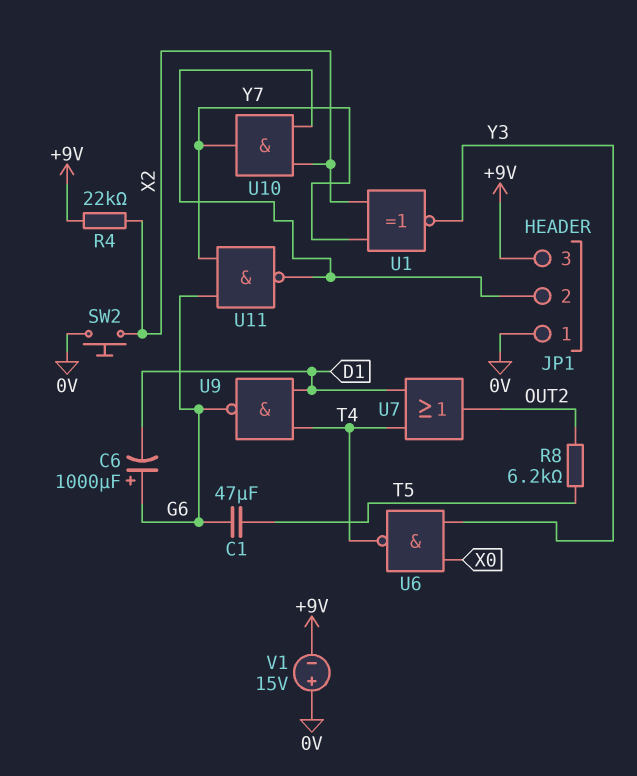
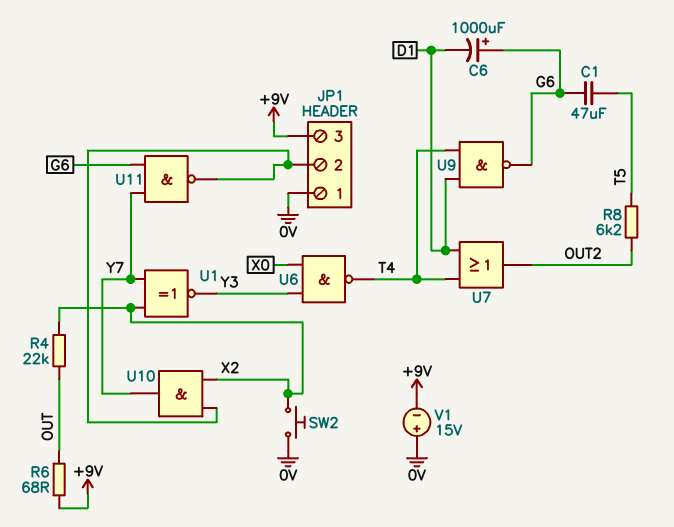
R4: 22k (+9V, X2) -> 22k (OUT, X2)
R6: none -> 68 (+9V, OUT)

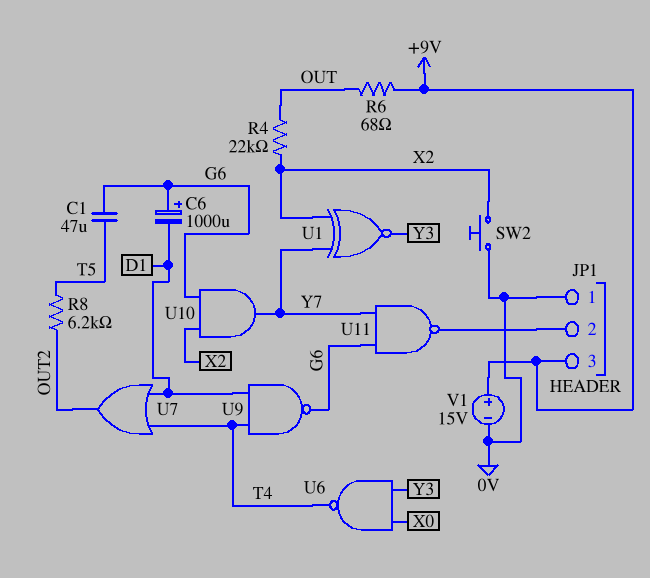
U10: AND (in JP1/2, in X2, out Y7) -> AND (in G6, in X2, out Y7)
V1: 15V (plus 0V, minus +9V) -> 15V (plus +9V, minus 0V)

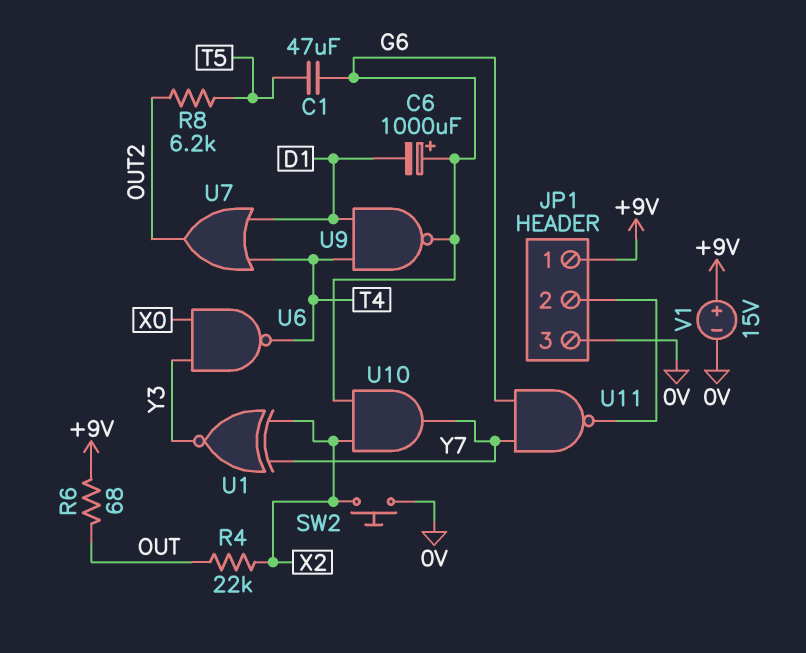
JP1 pin 1: 0V -> +9V
JP1 pin 3: +9V -> 0V

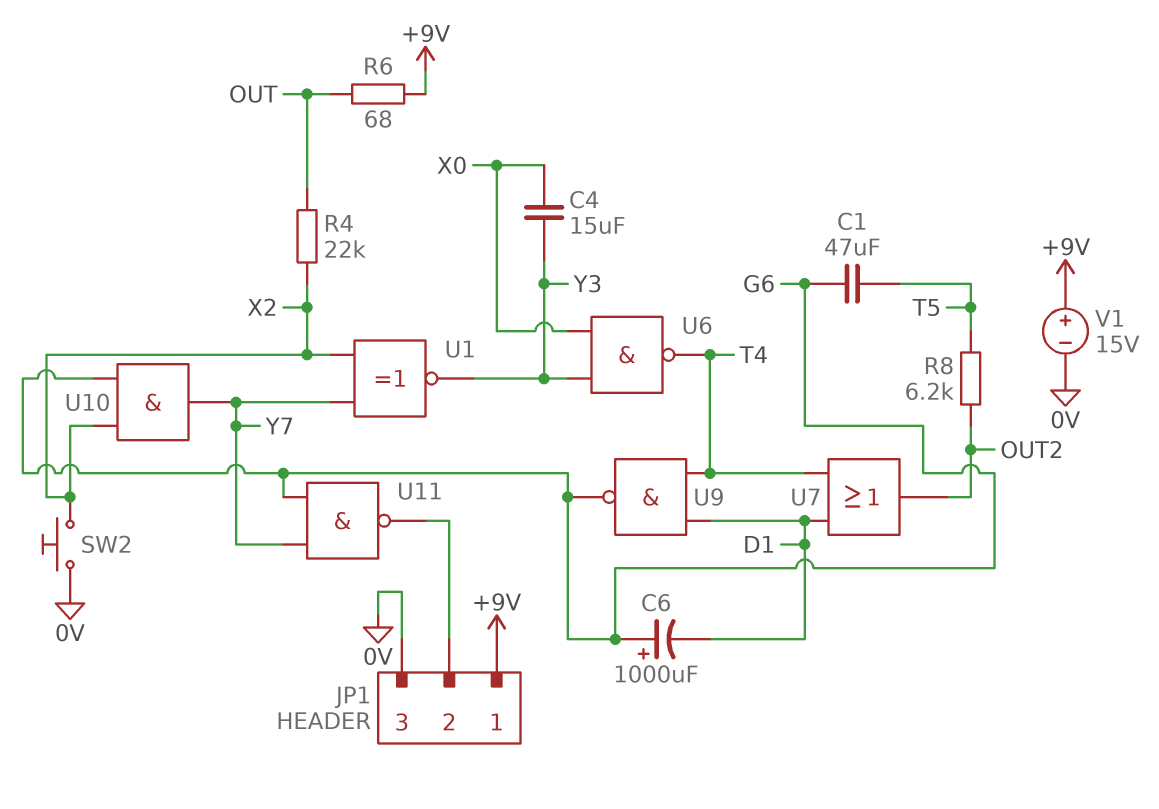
C4: none -> 15uF (X0, Y3)

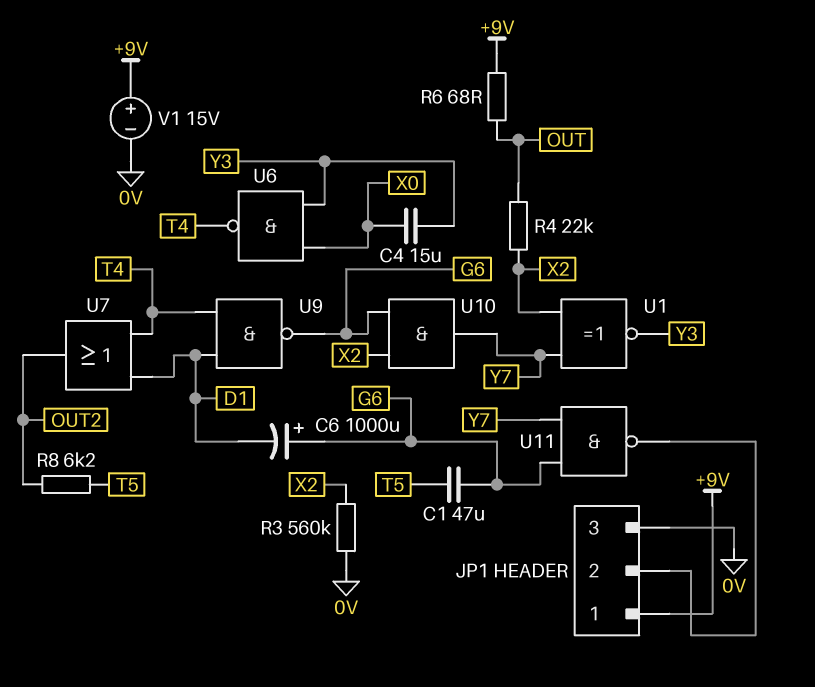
R3: none -> 560k (0V, X2)
SW2: button (0V, X2) -> none

